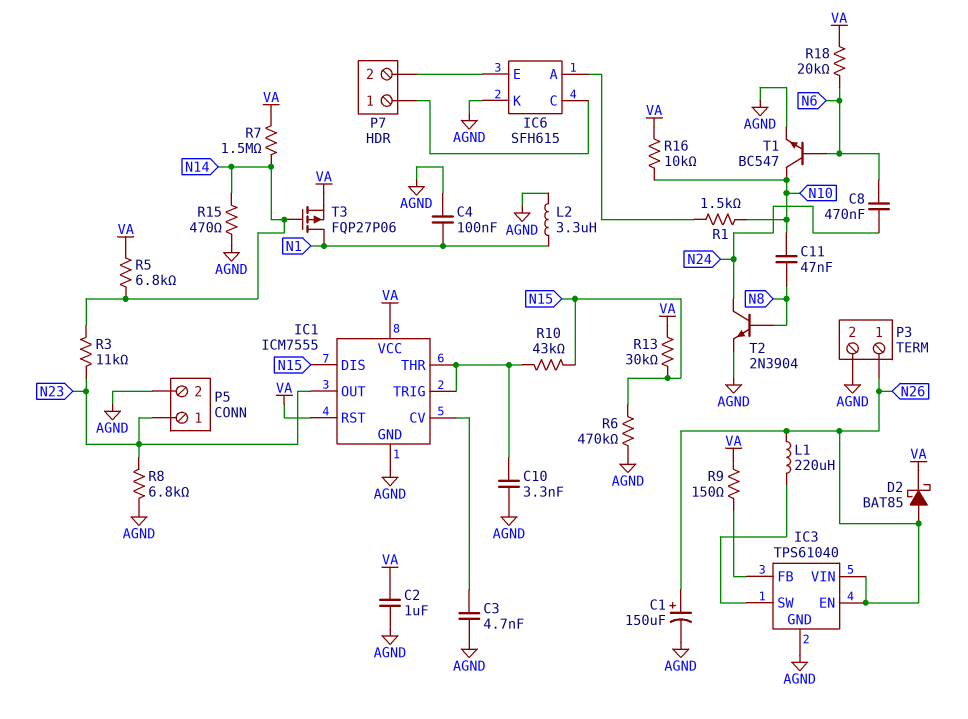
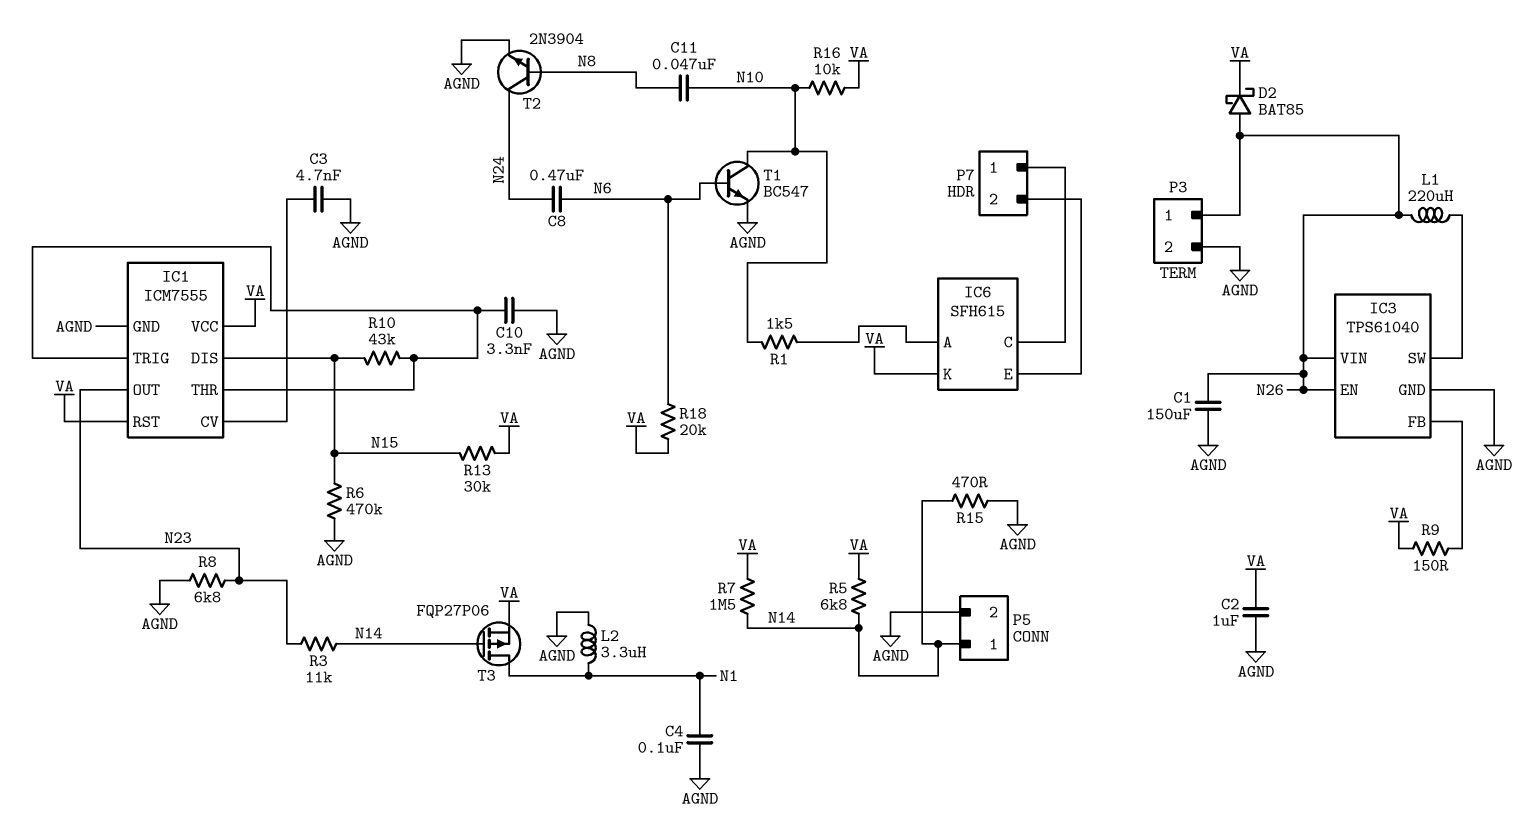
C1: 150uF (plus N26, minus AGND) -> 150uF (AGND, N26)
IC6 pin K: AGND -> VA
P5 pin 1: N23 -> N14

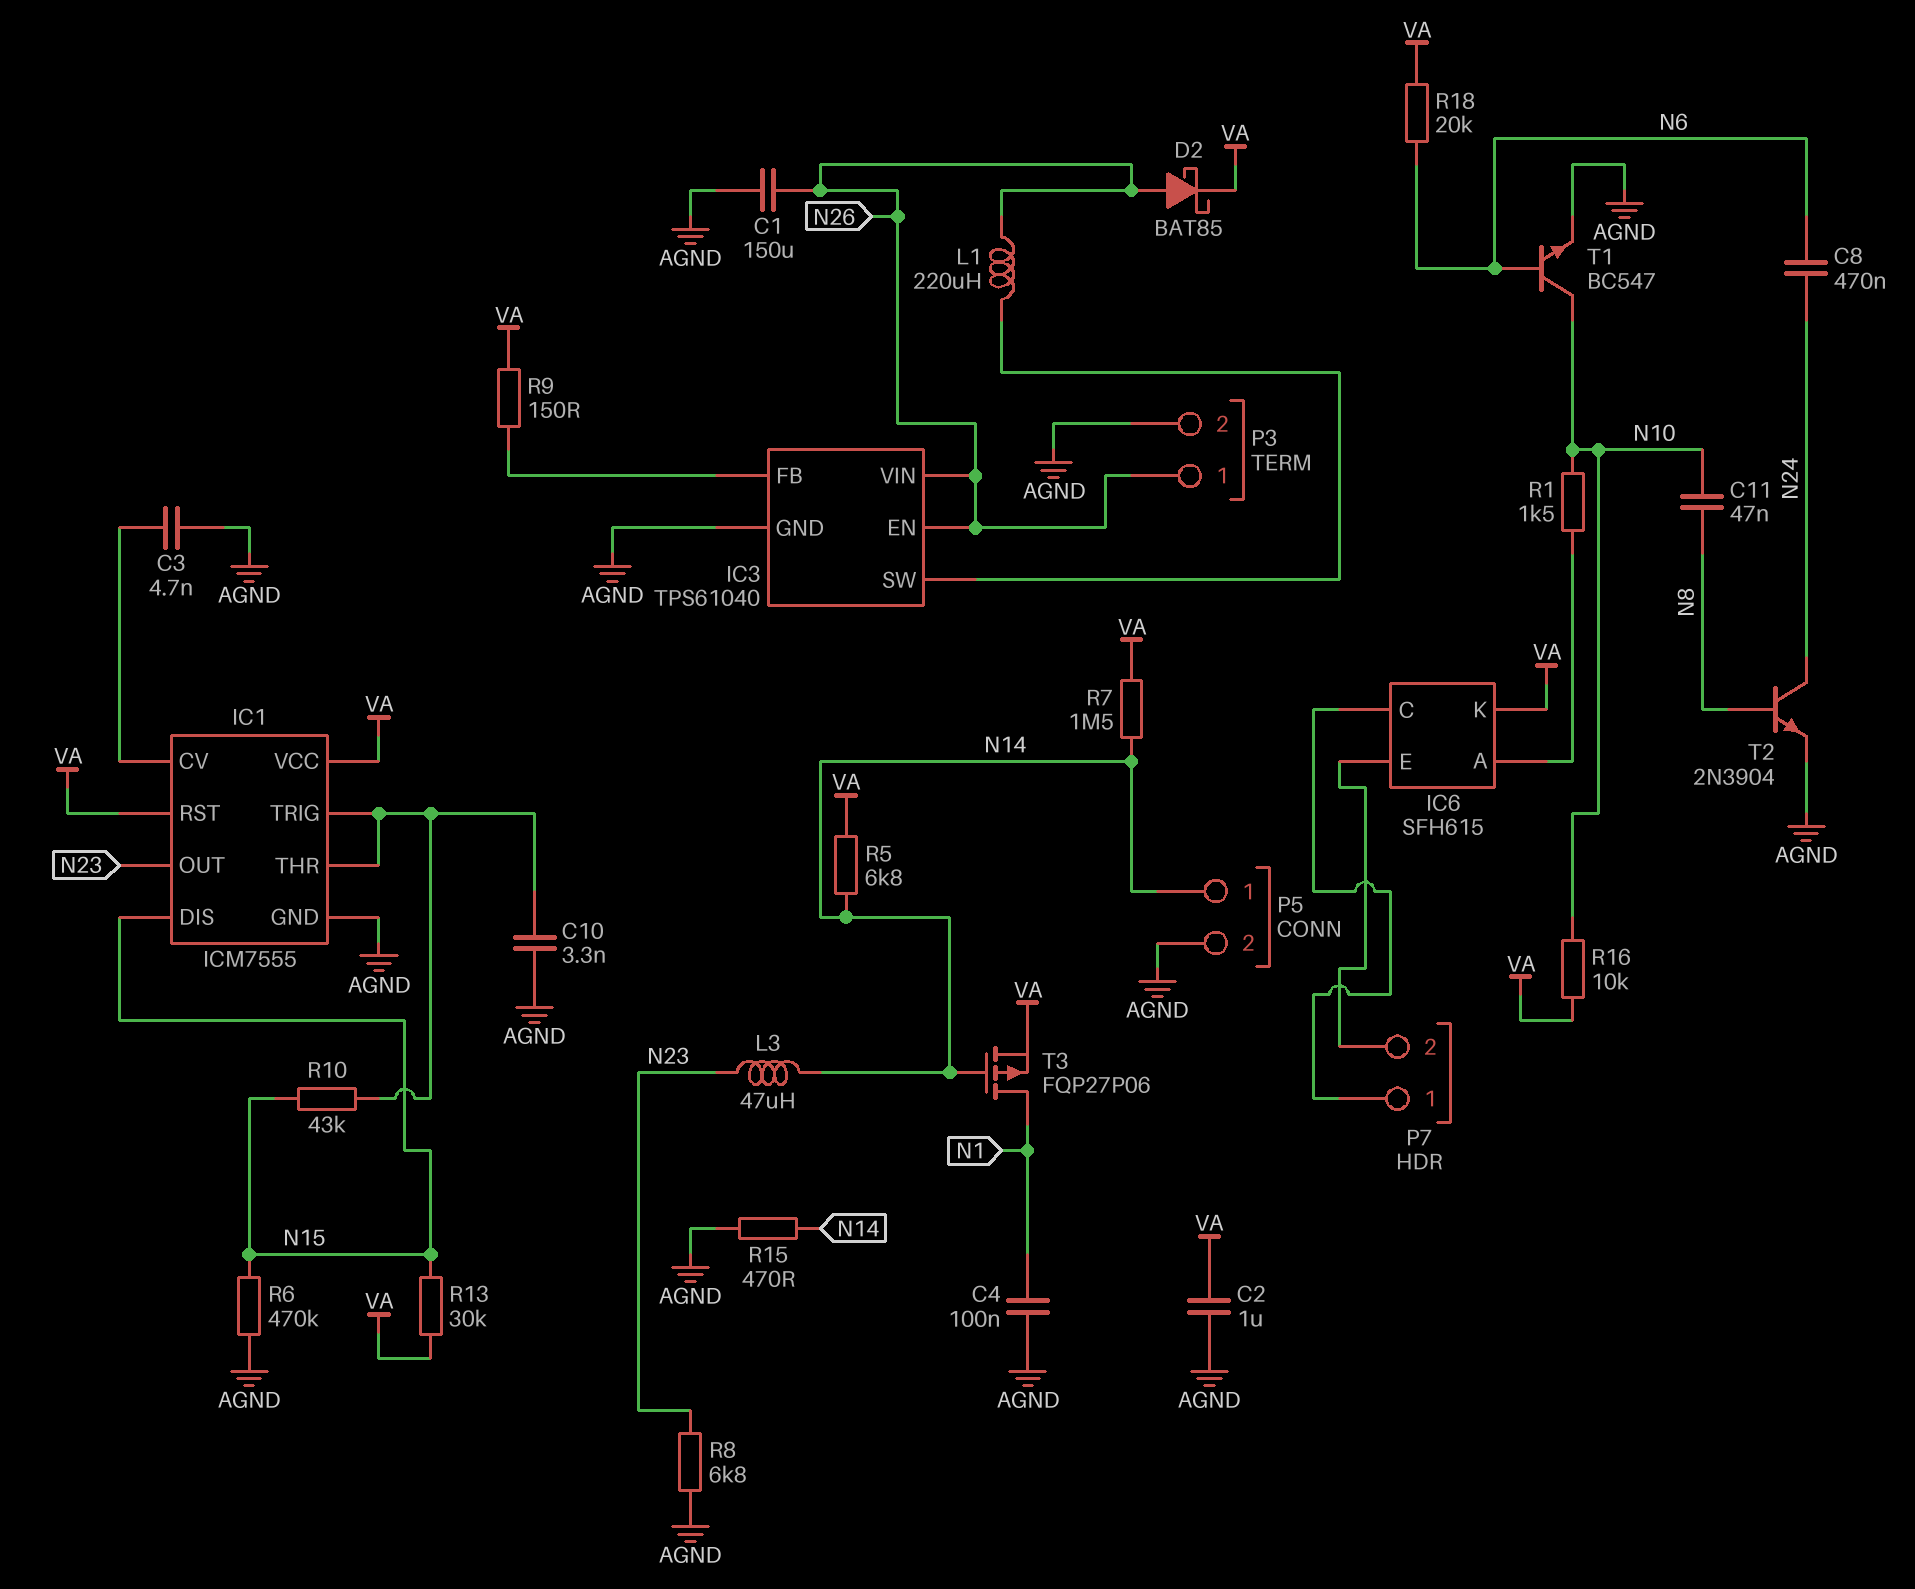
L2: 3.3uH (AGND, N1) -> none
L3: none -> 47uH (N14, N23)
R3: 11k (N14, N23) -> none

